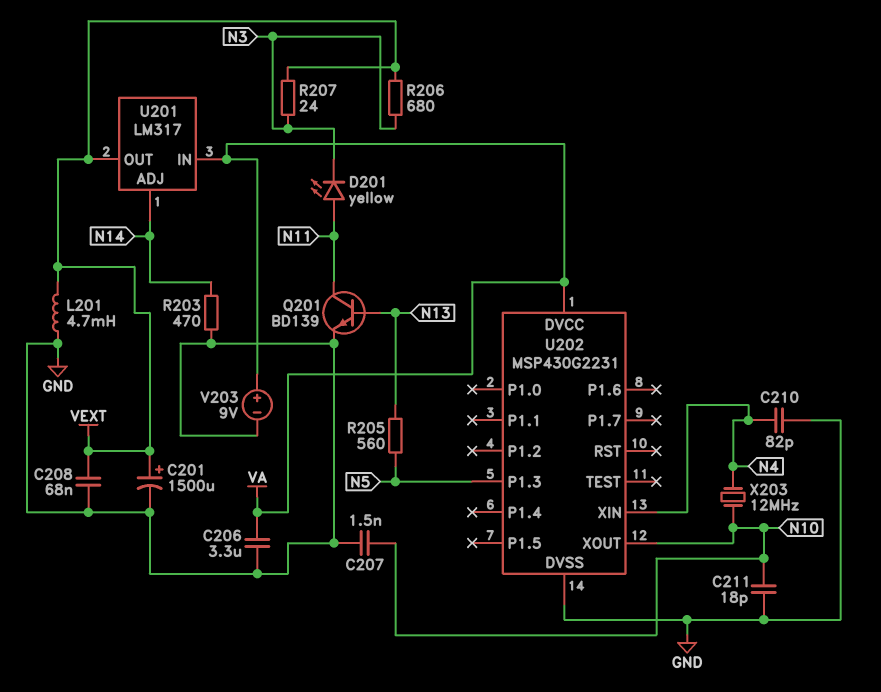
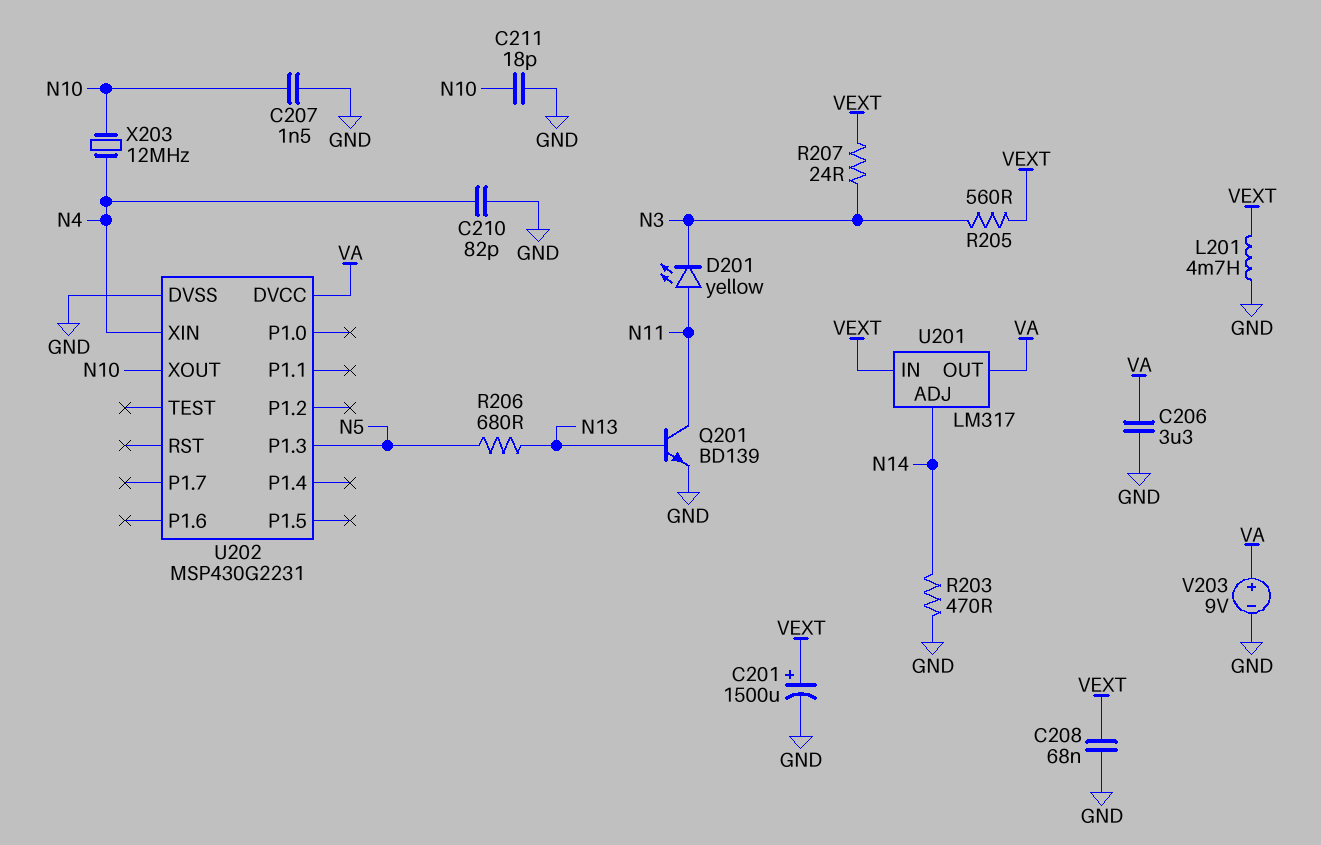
R205: 560 (N5, N13) -> 560 (N3, VEXT)
R206: 680 (N3, VEXT) -> 680 (N5, N13)
U201 pin IN: VA -> VEXT
U201 pin OUT: VEXT -> VA

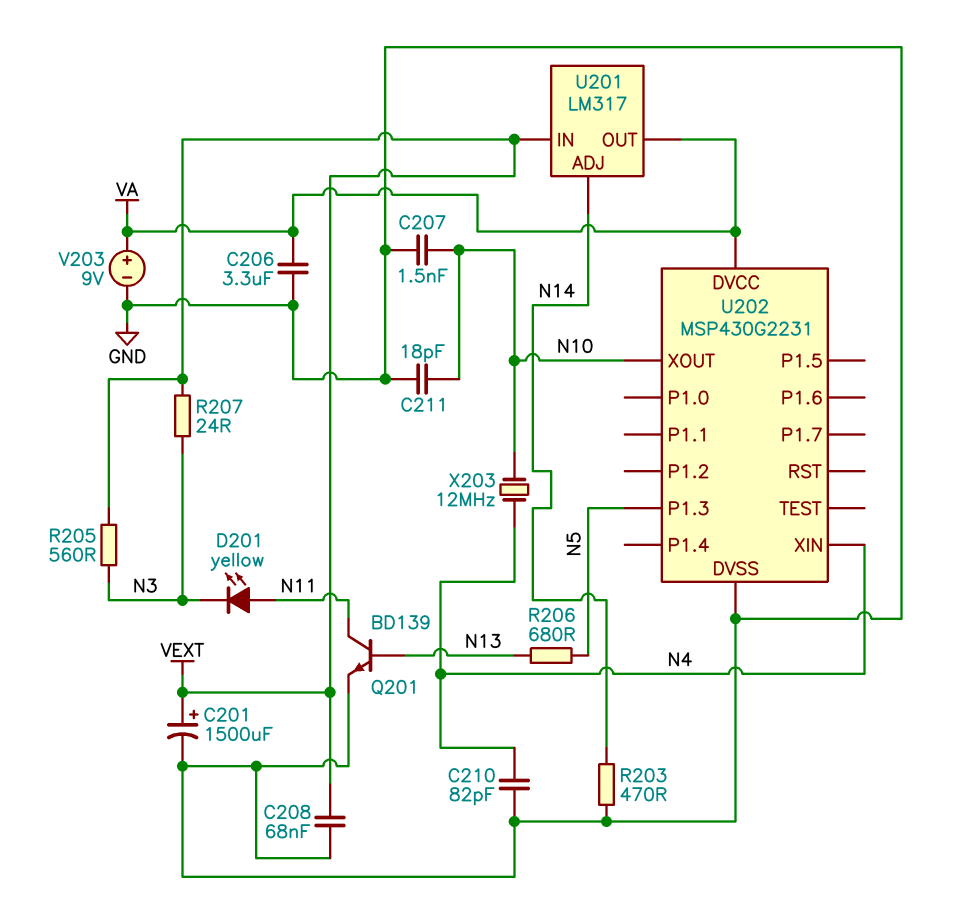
L201: 4.7mH (GND, VEXT) -> none

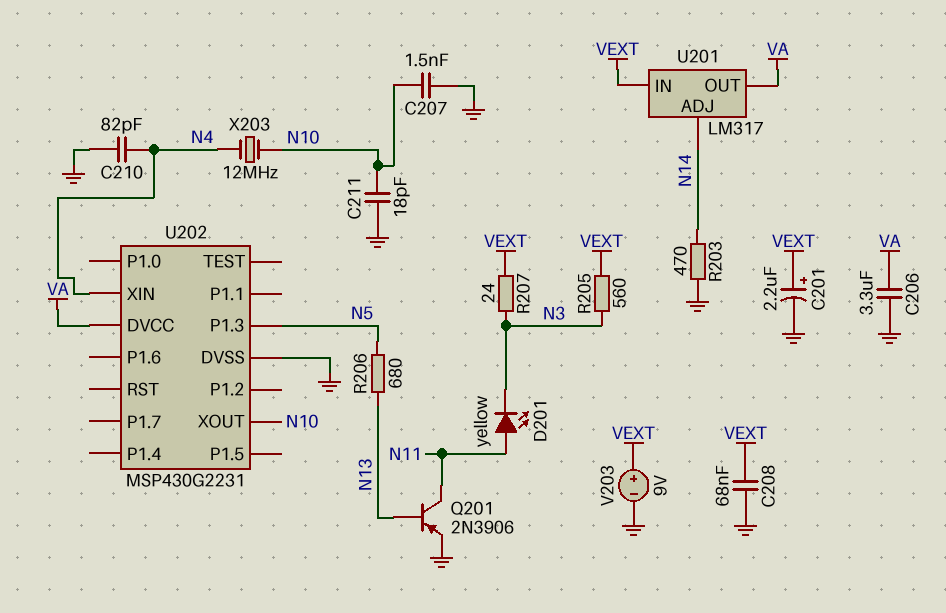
C201: 1500uF (plus VEXT, minus GND) -> 2.2uF (plus VEXT, minus GND)
Q201: NPN BD139 (B N13, C N11, E GND) -> PNP 2N3906 (B N13, C N11, E GND)
V203: 9V (plus VA, minus GND) -> 9V (plus VEXT, minus GND)

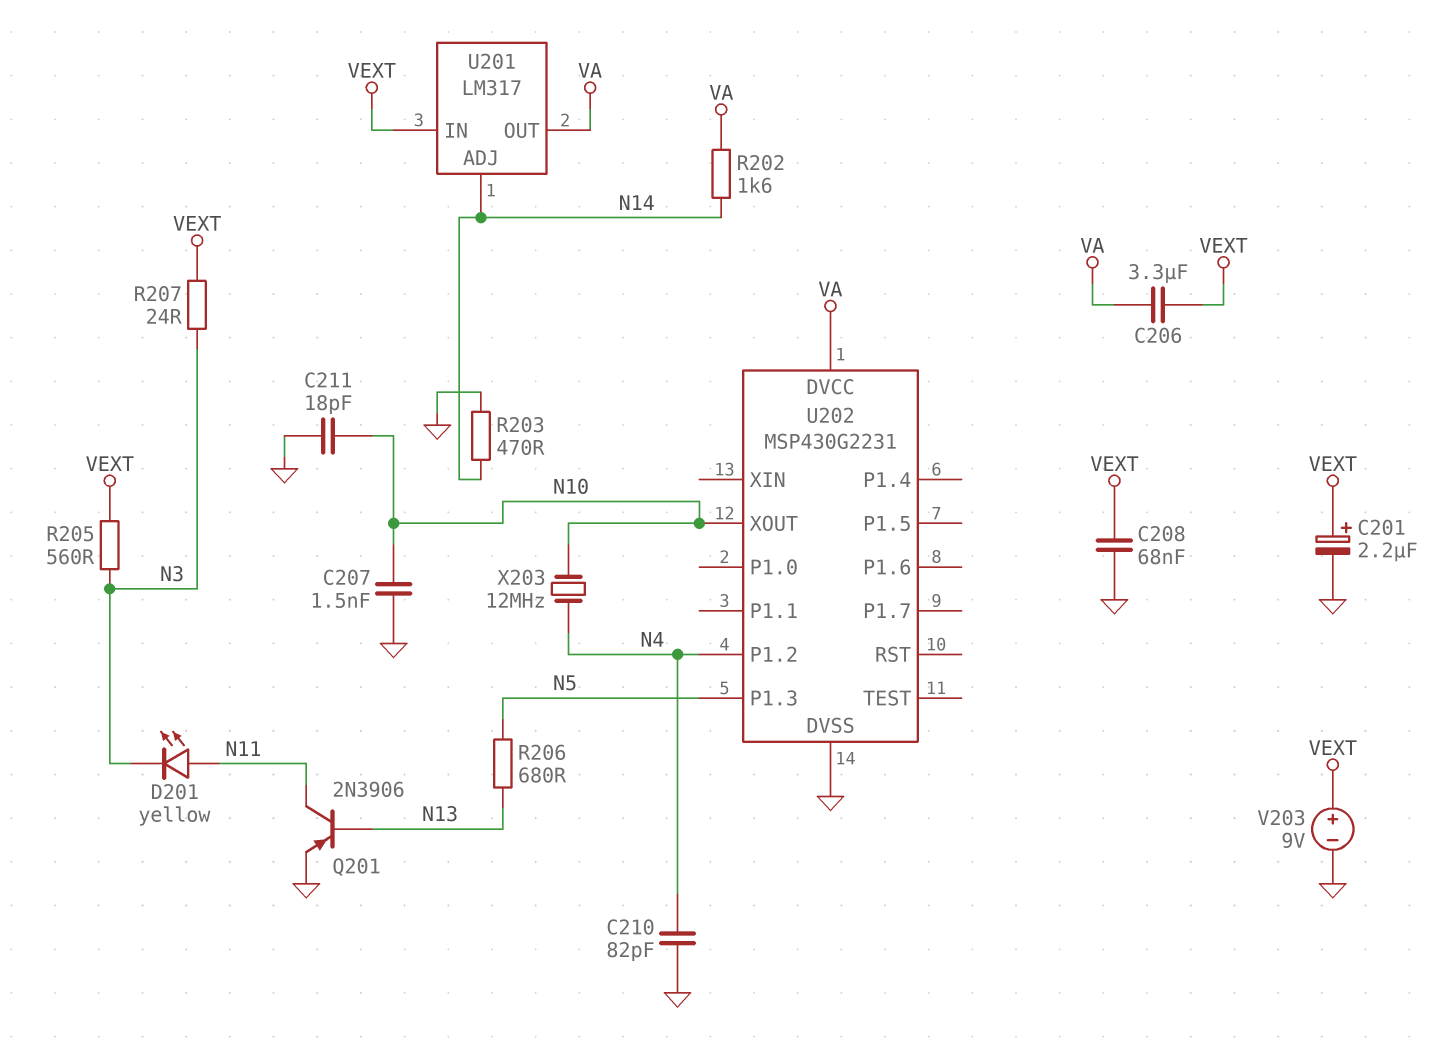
C206: 3.3uF (GND, VA) -> 3.3uF (VA, VEXT)
R202: none -> 1.6k (N14, VA)
U202 pin P1.2: none -> N4
U202 pin XIN: N4 -> none

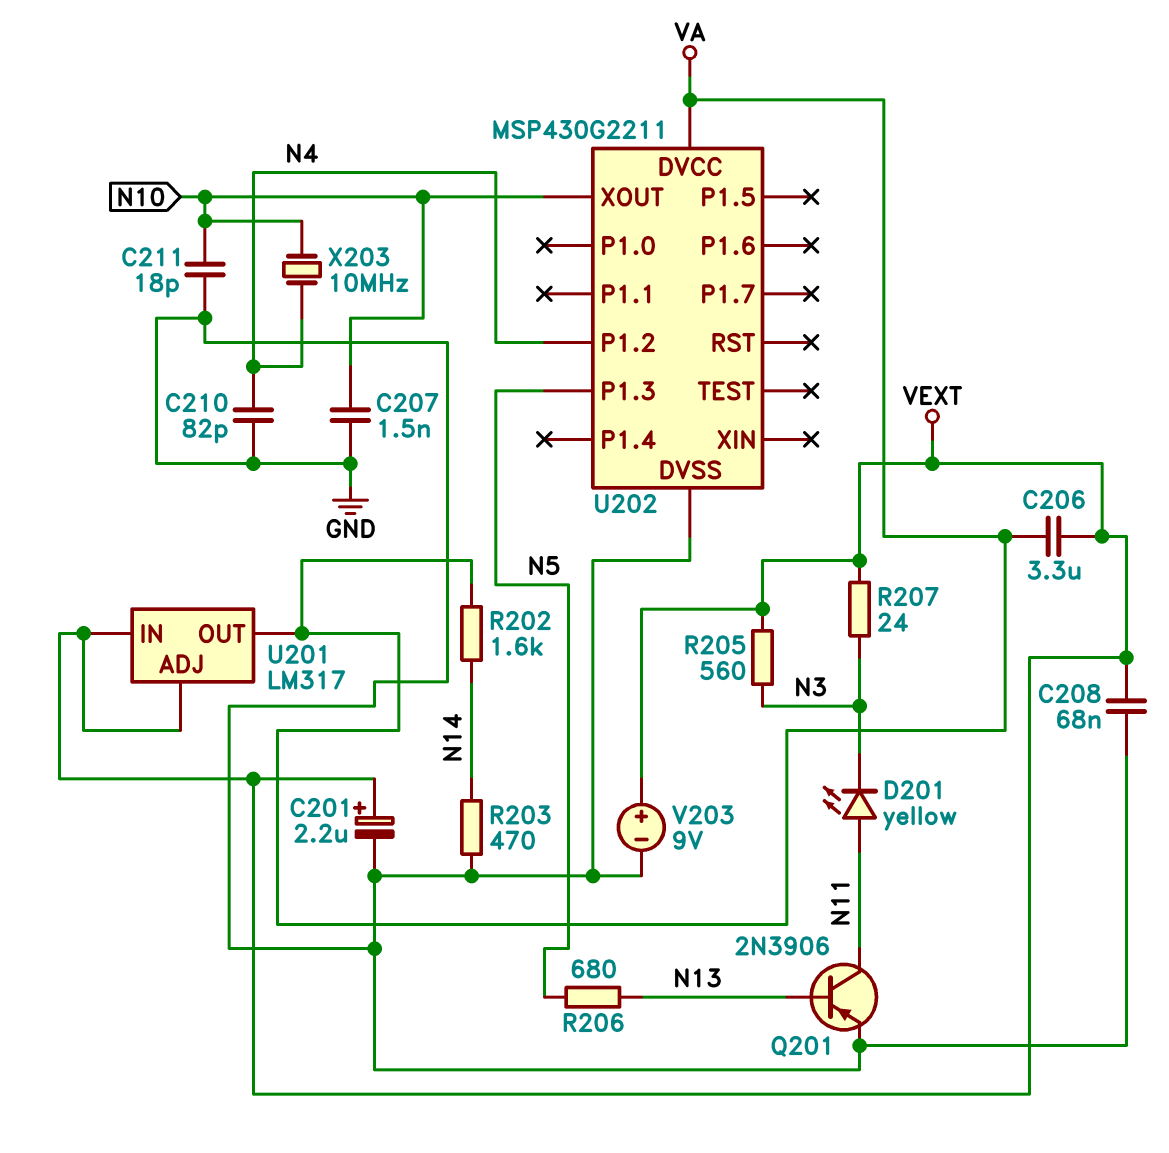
U201 pin ADJ: N14 -> VEXT
U202: MSP430G2231 -> MSP430G2211
X203: 12MHz (N4, N10) -> 10MHz (N4, N10)

